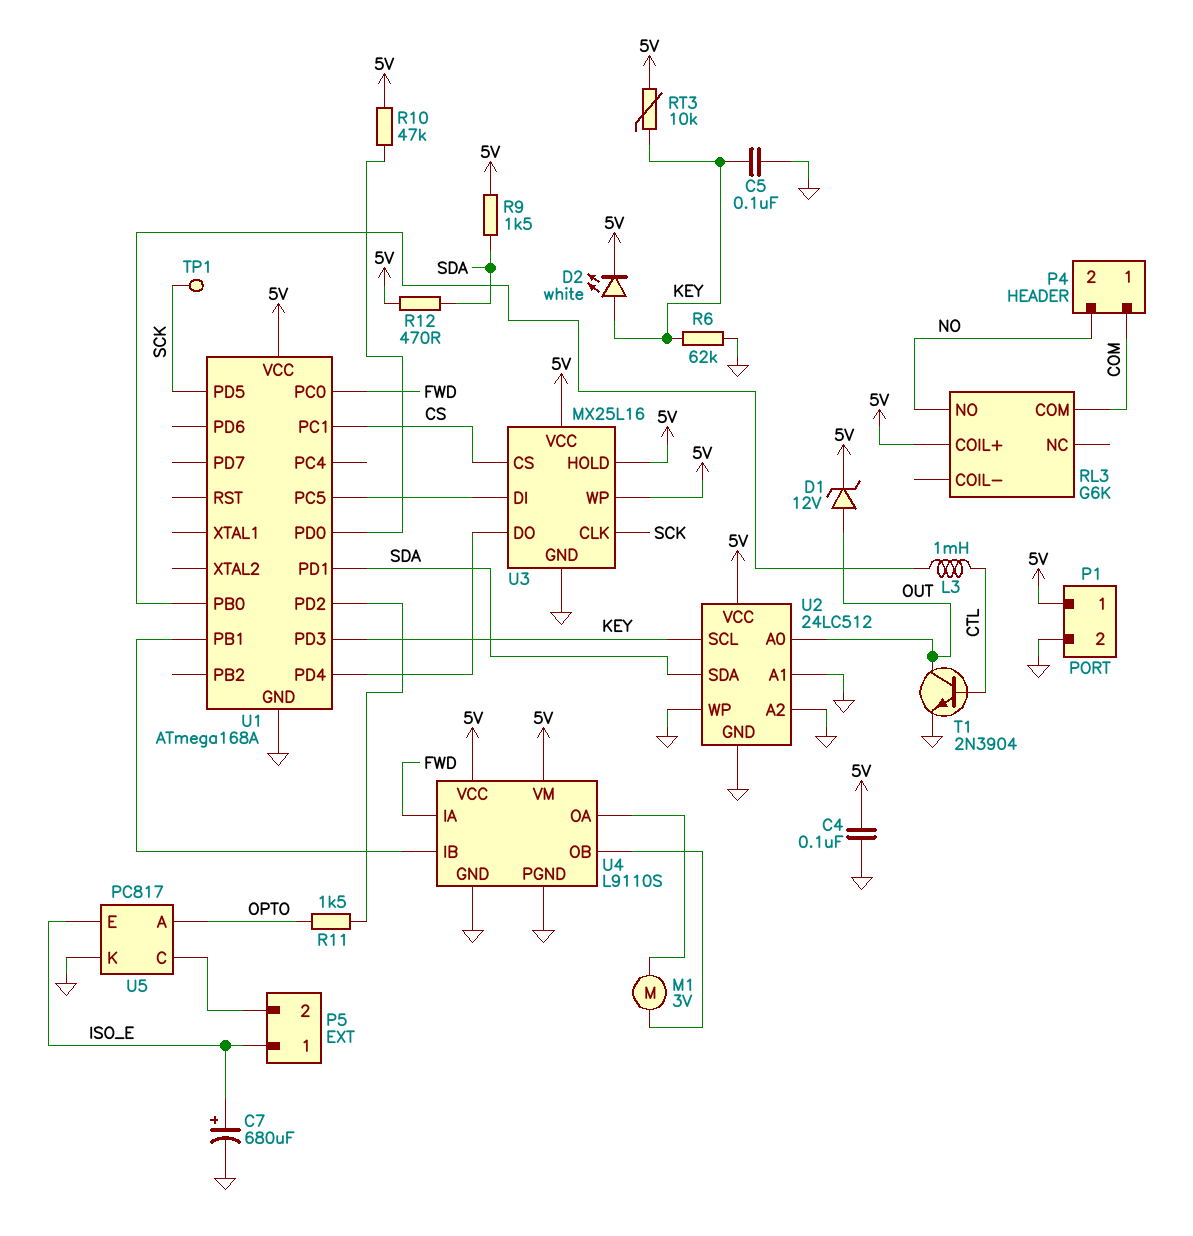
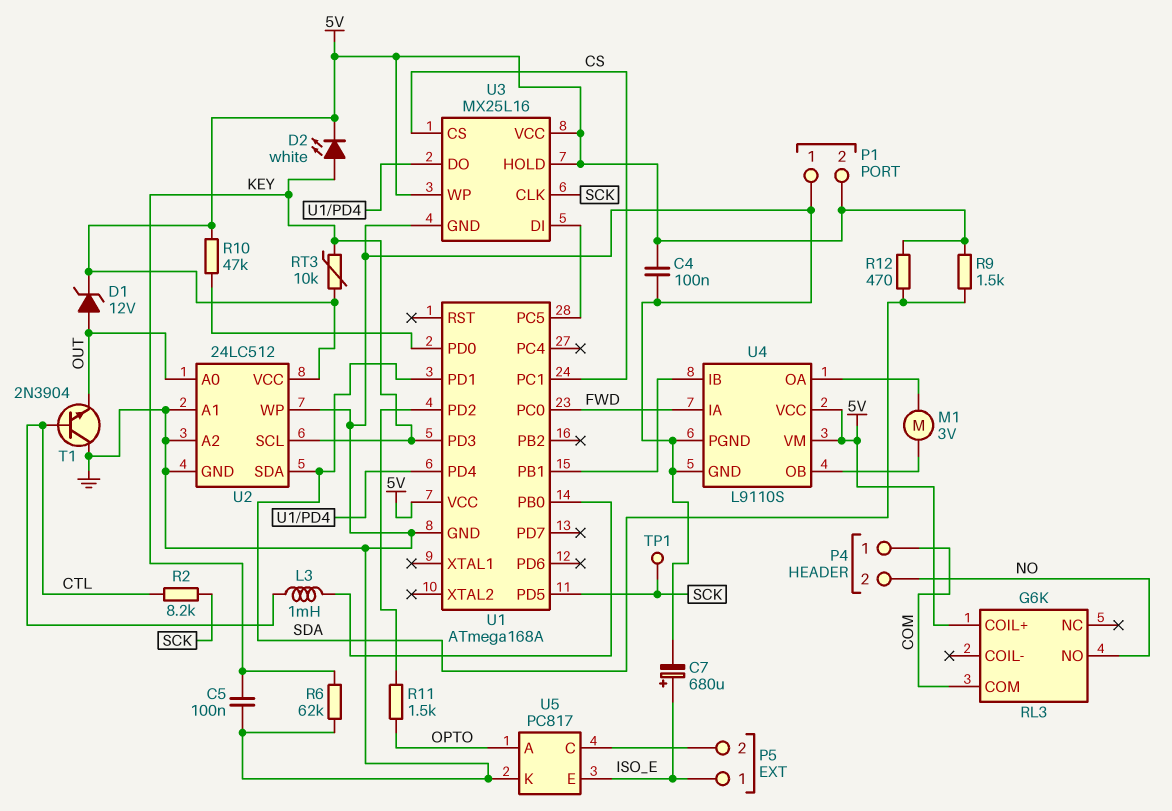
P1 pin 1: 5V -> GND
P1 pin 2: GND -> 5V
R2: none -> 8.2k (CTL, SCK)
T1: NPN 2N3904 (B CTL, C OUT, E GND) -> NPN 2N3904 (B CTL, C GND, E OUT)

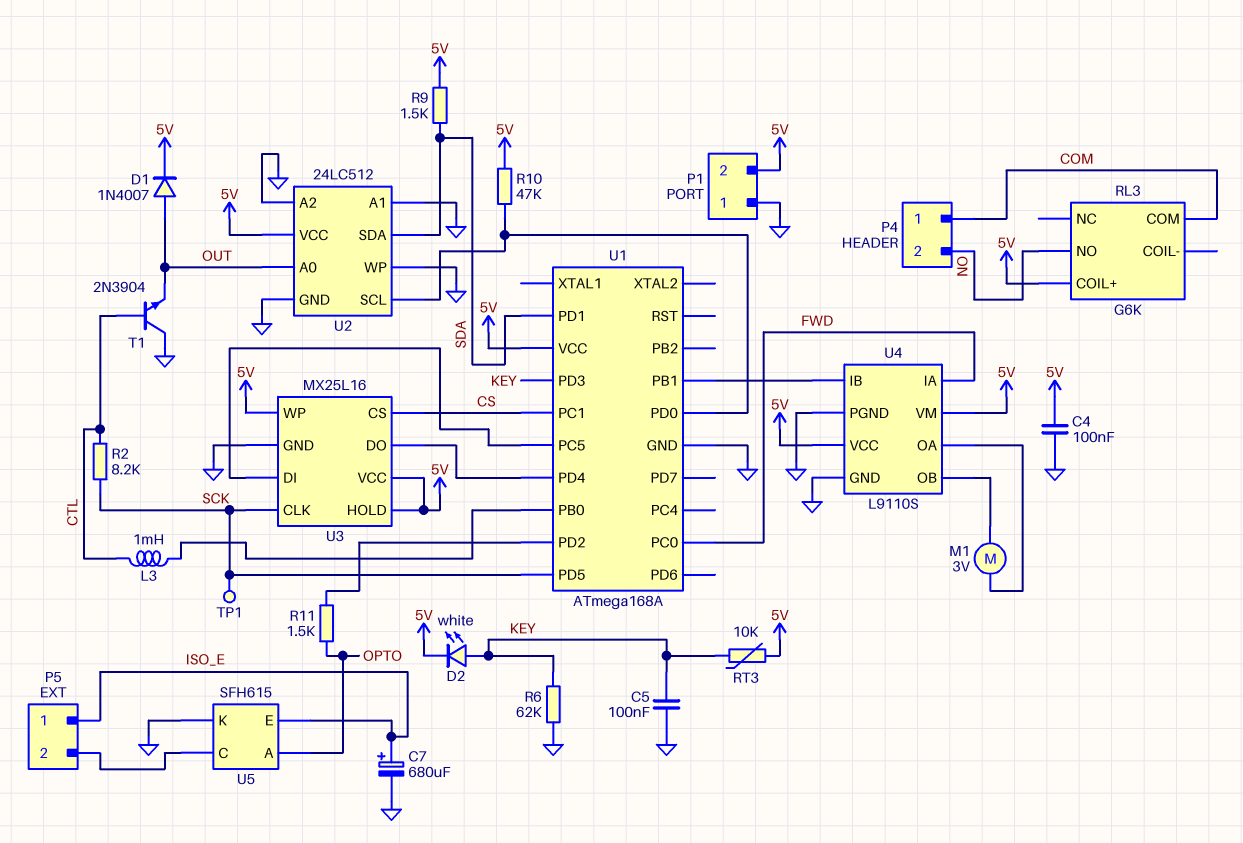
D1: zener 12V (A OUT, K 5V) -> diode 1N4007 (A OUT, K 5V)
R12: 470 (5V, SDA) -> none
U2 pin SCL: KEY -> U1/PD0
U5: PC817 -> SFH615

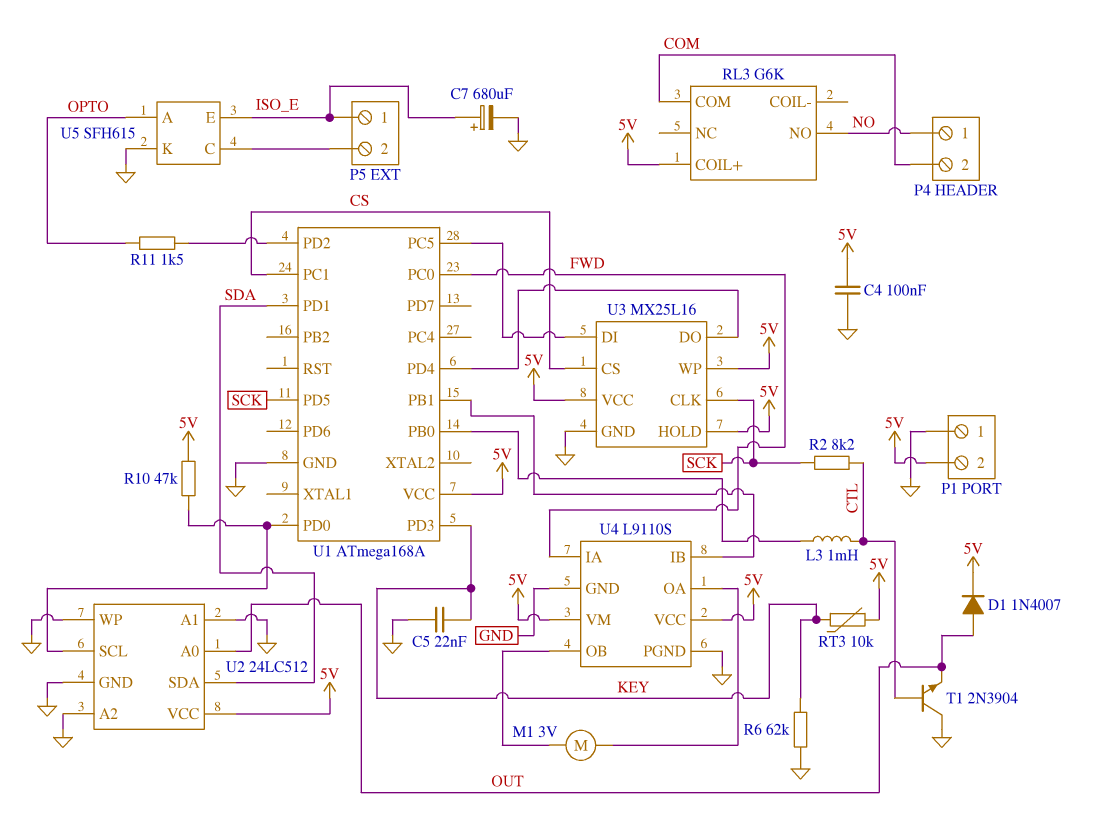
C5: 100nF (GND, KEY) -> 22nF (GND, KEY)
D2: LED white (A KEY, K 5V) -> none
P4 pin 1: COM -> NO
P4 pin 2: NO -> COM
R9: 1.5k (5V, SDA) -> none
TP1: test point (SCK) -> none

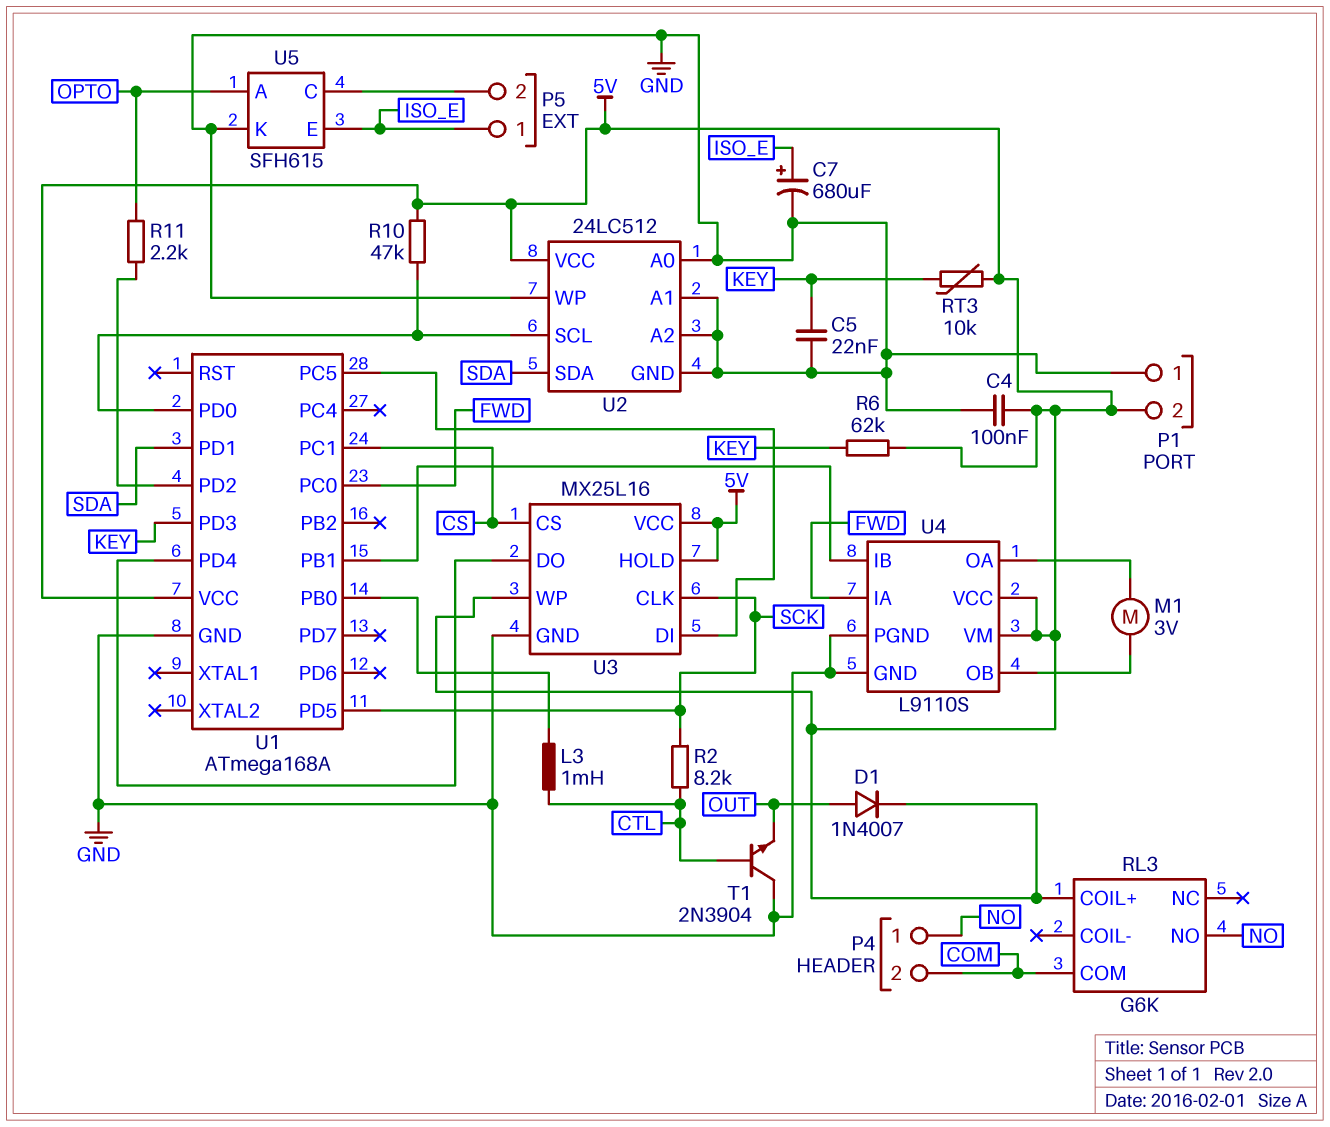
R6: 62k (GND, KEY) -> 62k (5V, KEY)
R11: 1.5k (OPTO, U1/PD2) -> 2.2k (OPTO, U1/PD2)
U2 pin A0: OUT -> GND

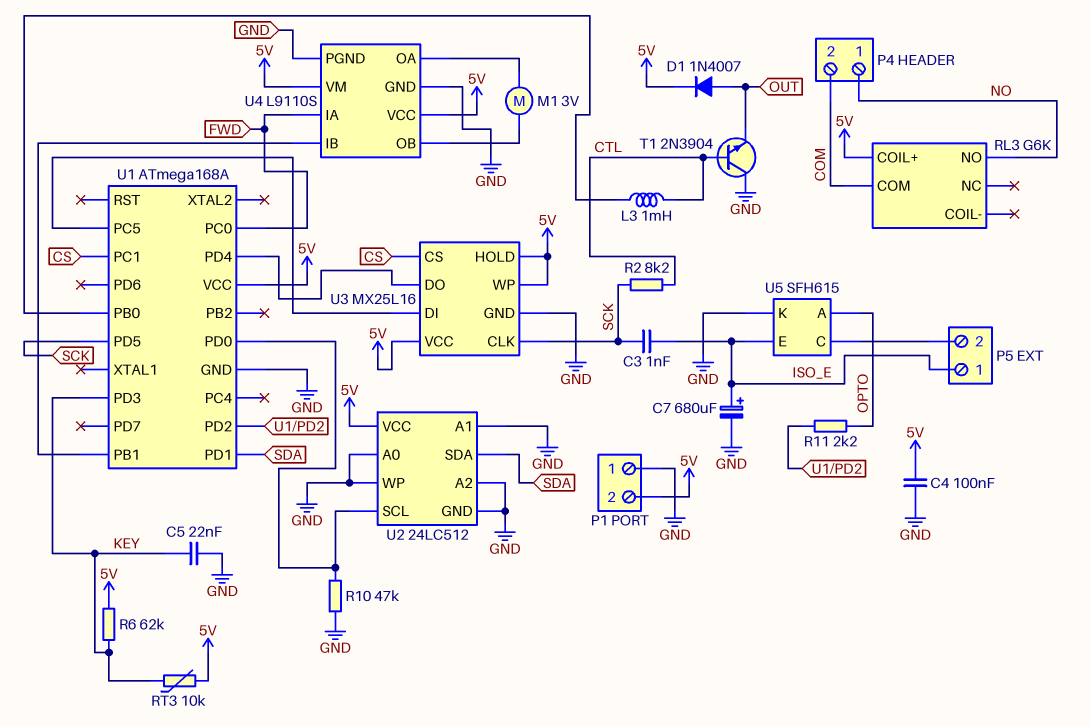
C3: none -> 1nF (ISO_E, SCK)
R10: 47k (5V, U1/PD0) -> 47k (GND, U1/PD0)

